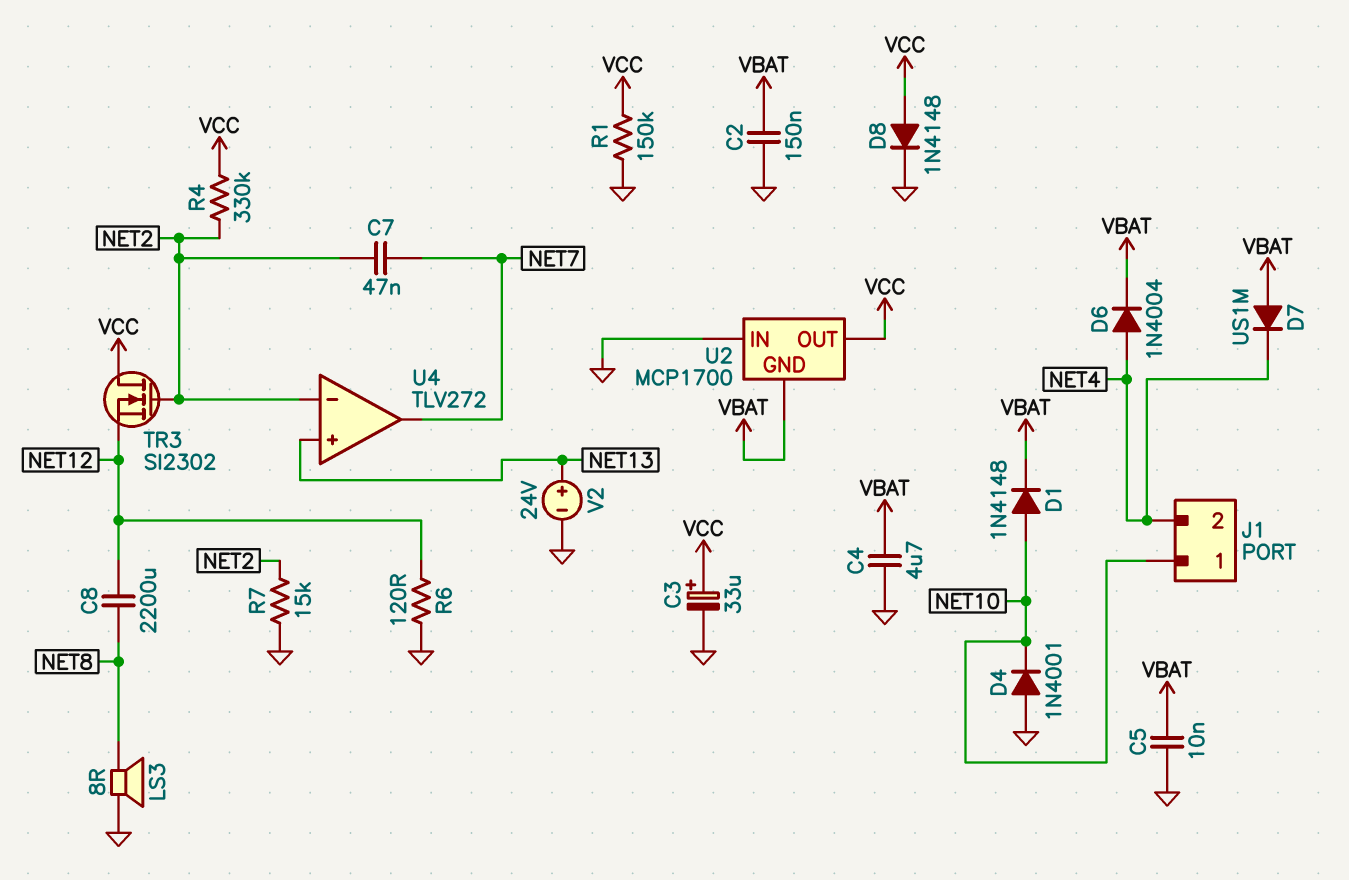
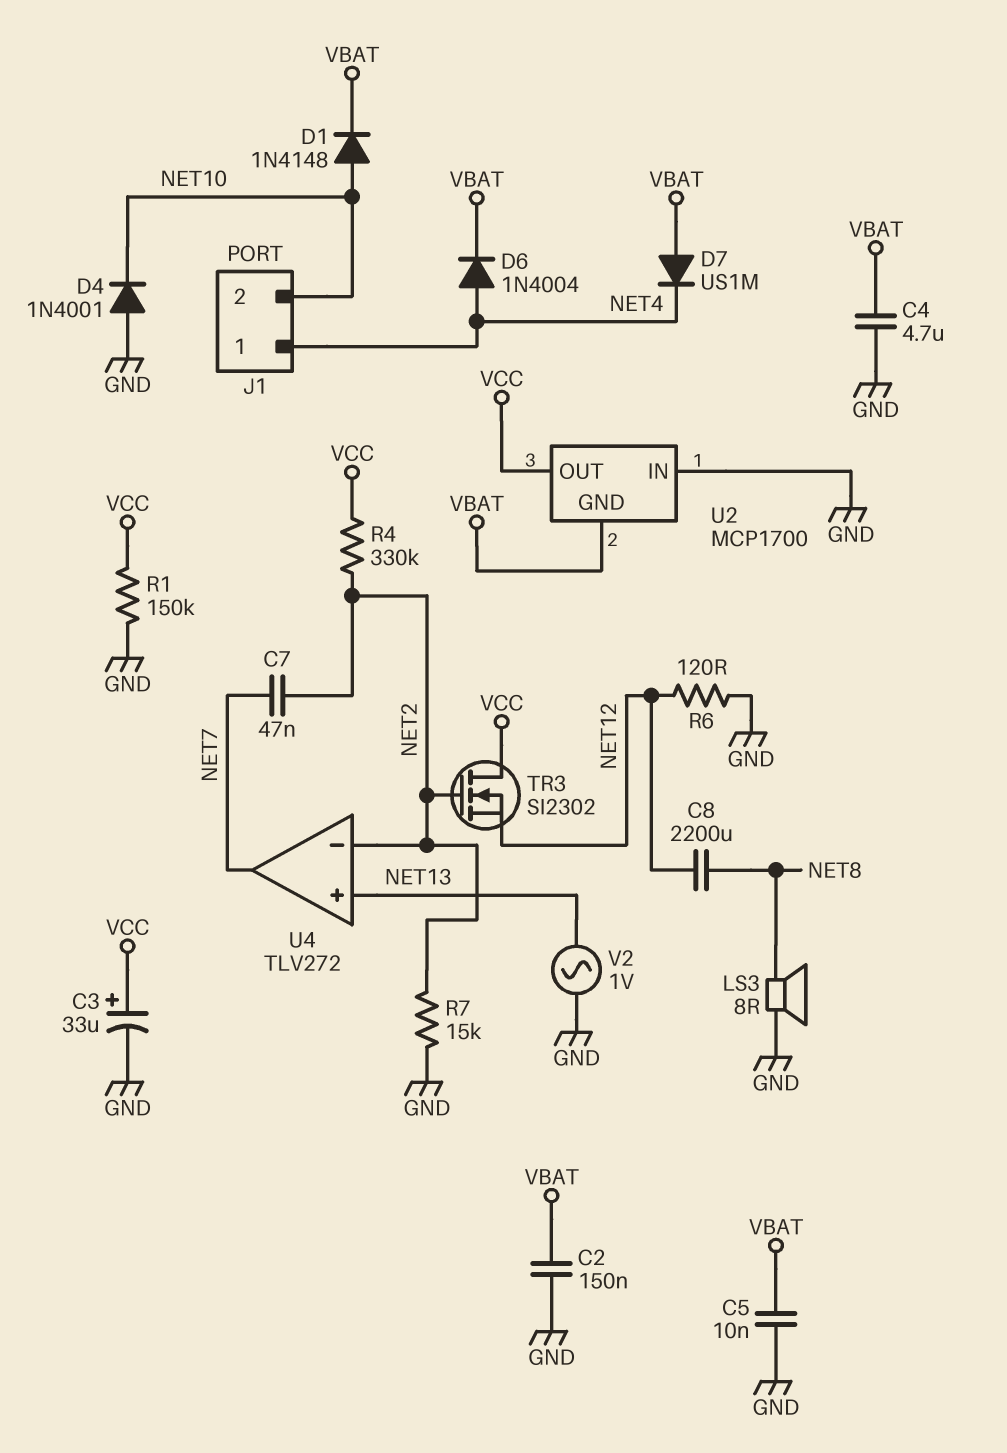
D8: diode 1N4148 (A VCC, K GND) -> none
J1 pin 1: NET10 -> NET4
J1 pin 2: NET4 -> NET10
V2: 24V (plus NET13, minus GND) -> AC 1V (GND, NET13)

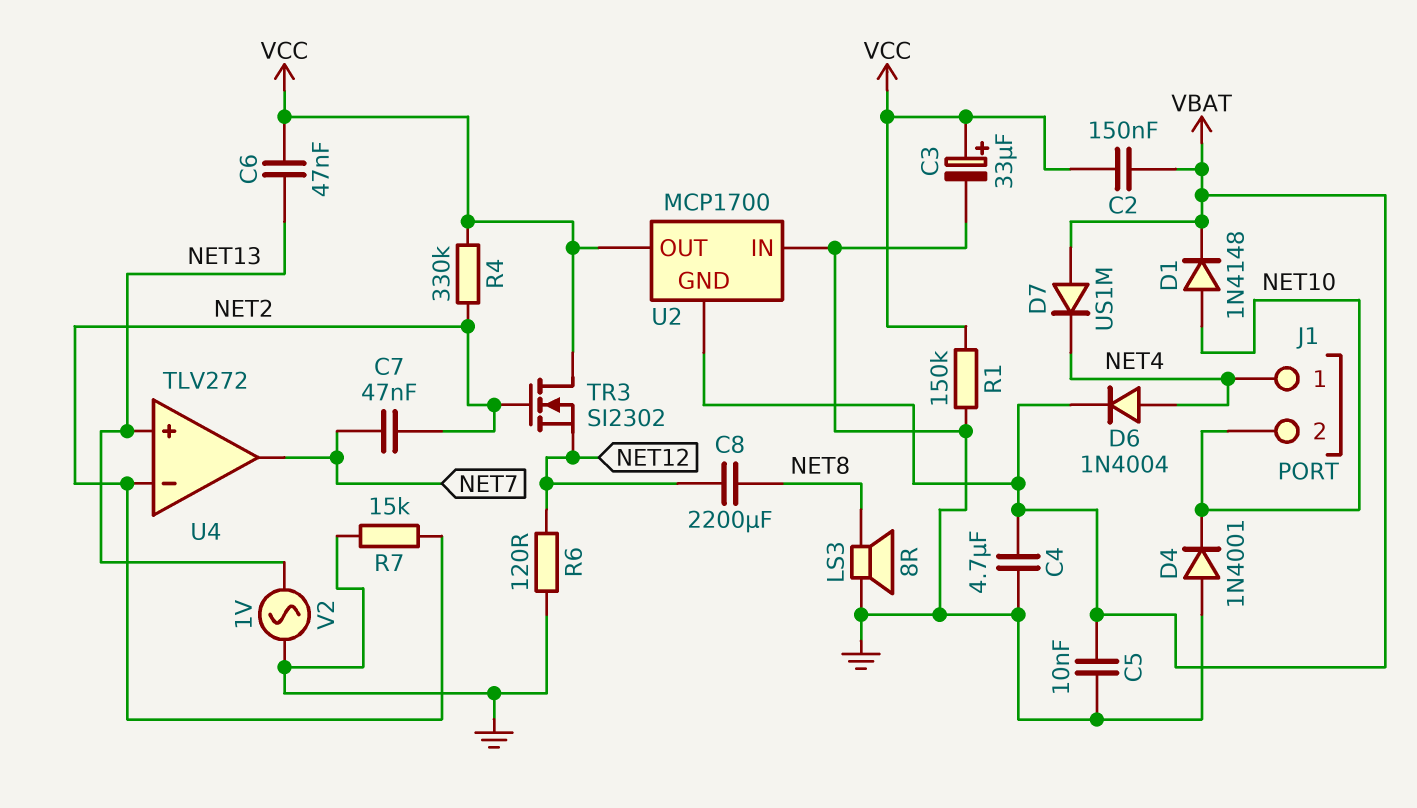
C2: 150nF (GND, VBAT) -> 150nF (VBAT, VCC)
C6: none -> 47nF (NET13, VCC)

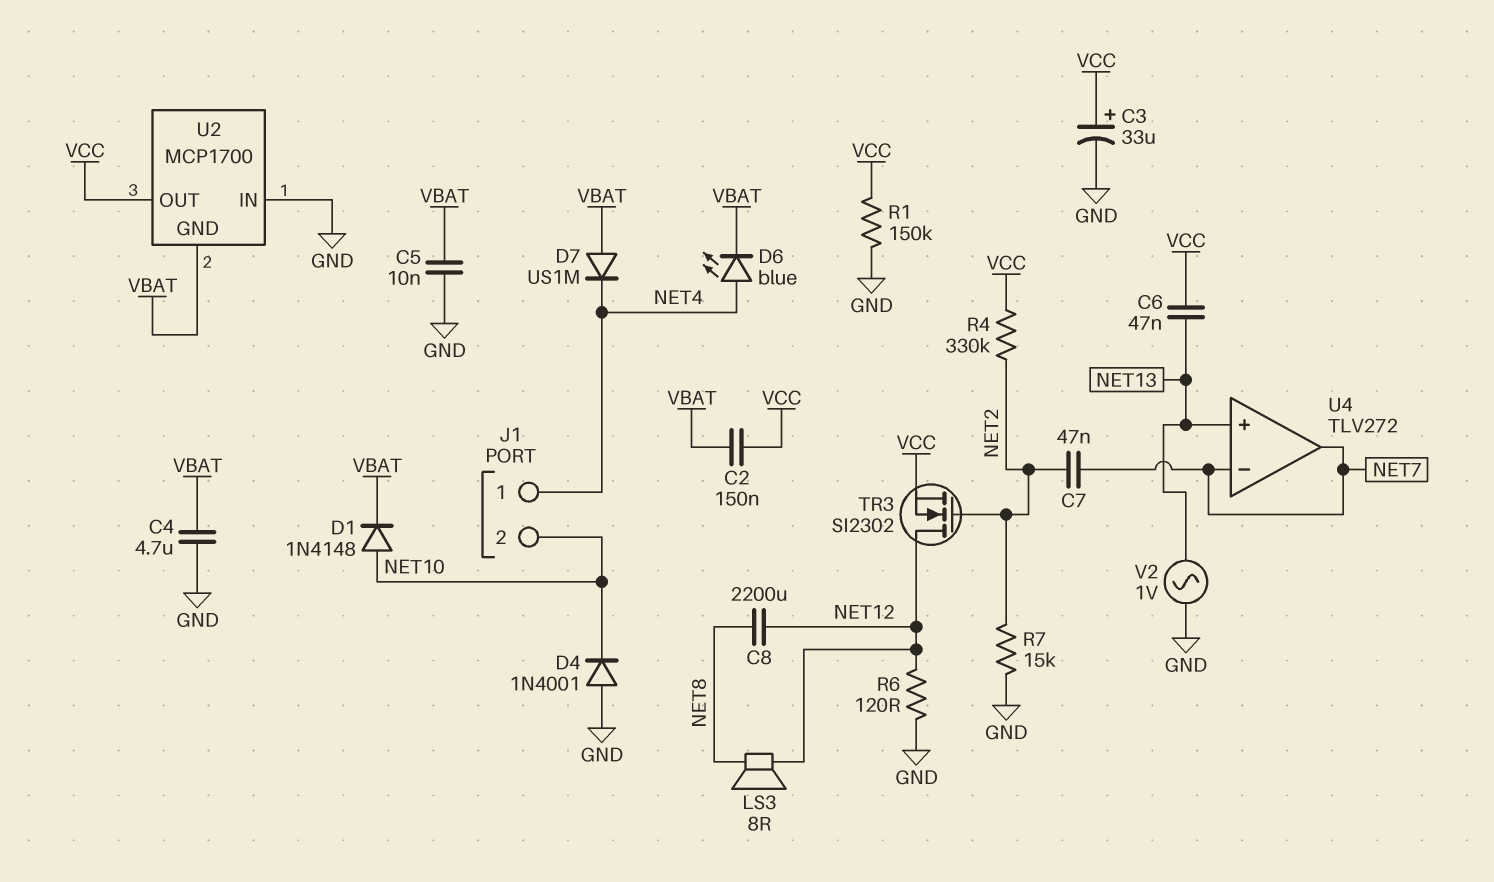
D6: diode 1N4004 (A NET4, K VBAT) -> LED blue (A NET4, K VBAT)
LS3: speaker 8R (GND, NET8) -> speaker 8R (NET8, NET12)
TR3: NMOS SI2302 (G NET2, D VCC, S NET12) -> NMOS SI2302 (G NET2, D NET12, S VCC)
U4 pin in-: NET2 -> NET7

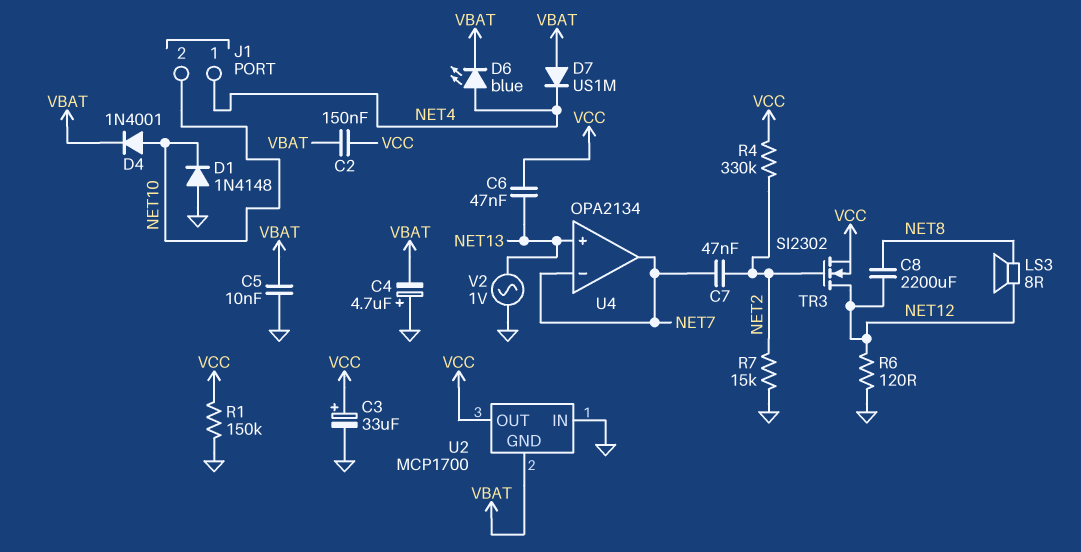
C4: 4.7uF (GND, VBAT) -> 4.7uF (plus GND, minus VBAT)
D1: diode 1N4148 (A NET10, K VBAT) -> diode 1N4148 (A GND, K NET10)
D4: diode 1N4001 (A GND, K NET10) -> diode 1N4001 (A NET10, K VBAT)
U4: TLV272 -> OPA2134

